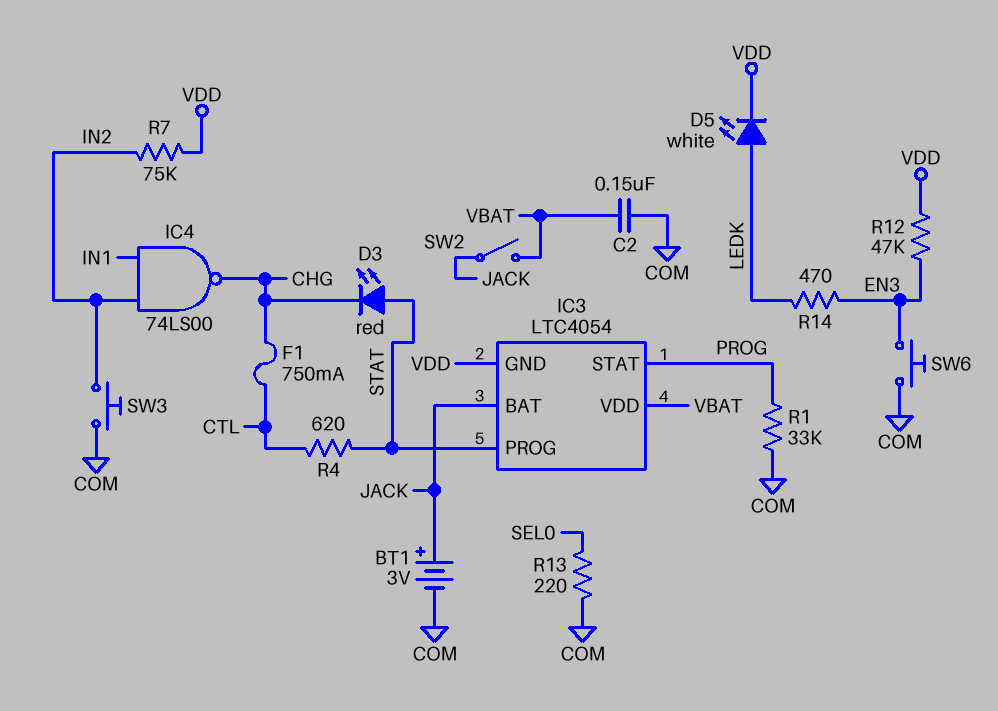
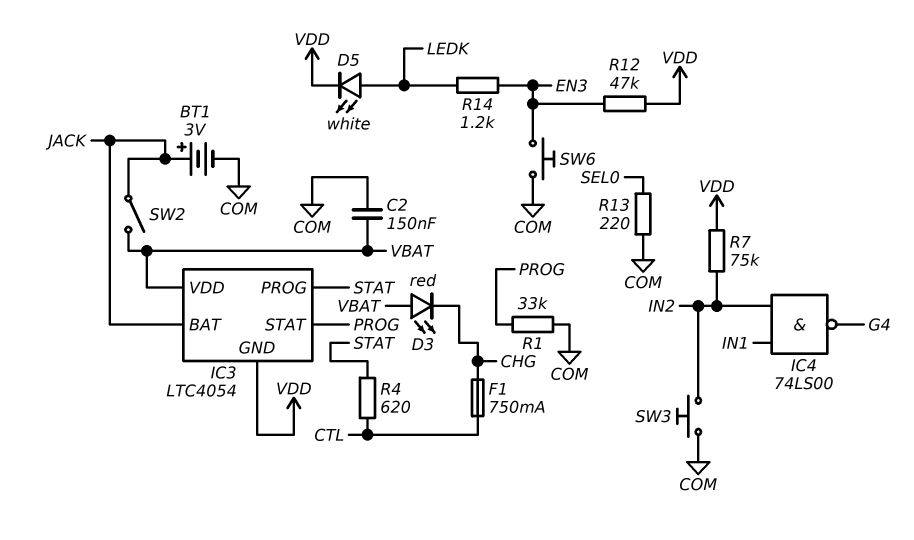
D3: LED red (A STAT, K CHG) -> LED red (A VBAT, K CHG)
IC4: NAND 74LS00 (in IN1, in IN2, out CHG) -> NAND 74LS00 (in IN1, in IN2, out G4)
R14: 470 (EN3, LEDK) -> 1.2k (EN3, LEDK)

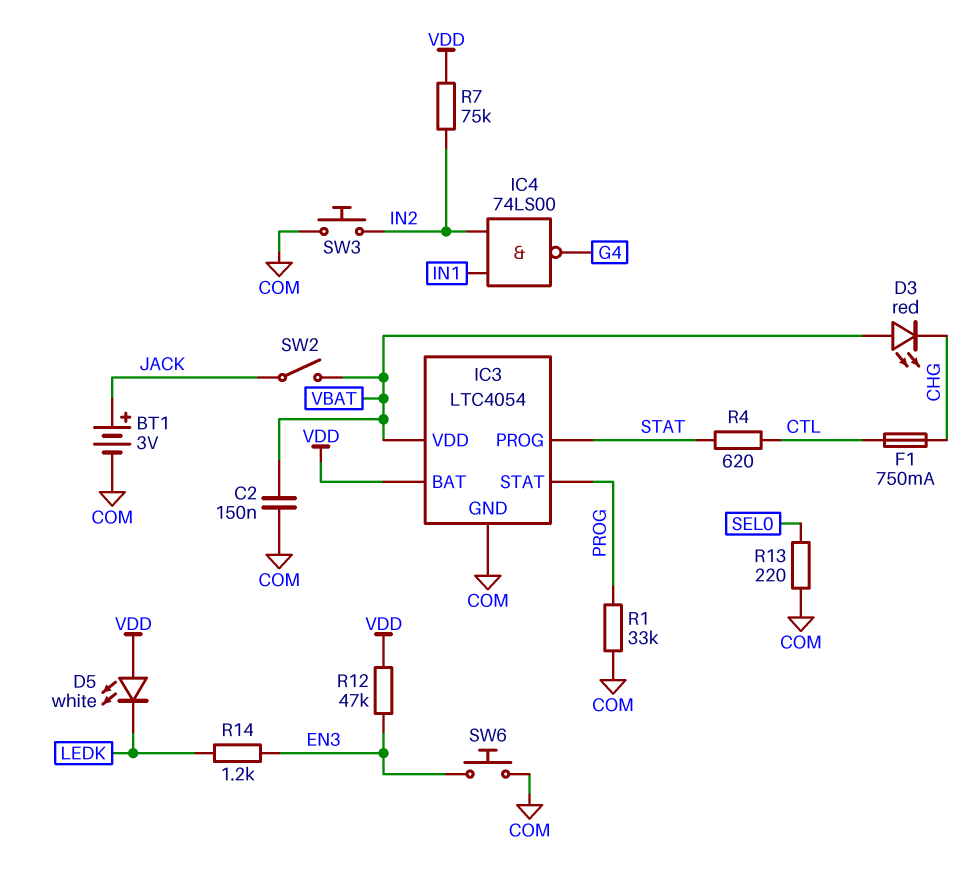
D5: LED white (A LEDK, K VDD) -> LED white (A VDD, K LEDK)
IC3 pin BAT: JACK -> VDD
IC3 pin GND: VDD -> COM

